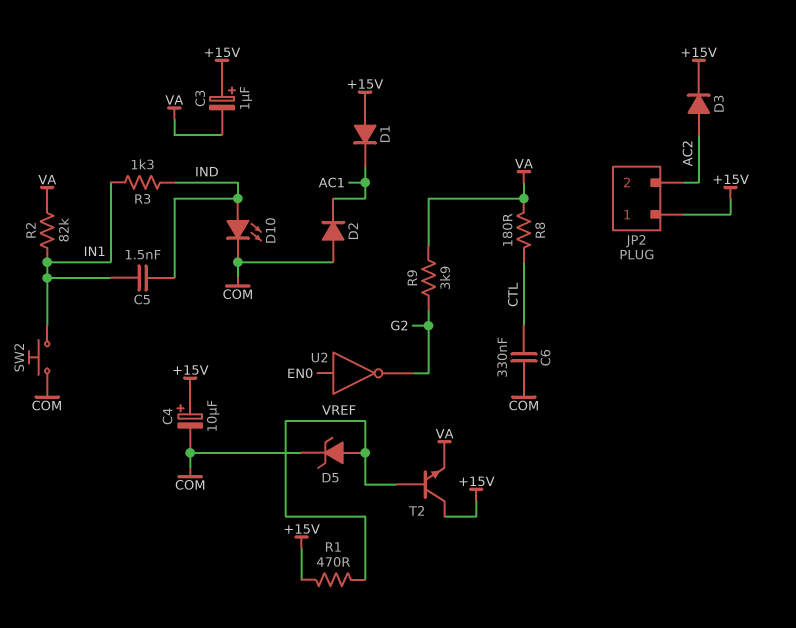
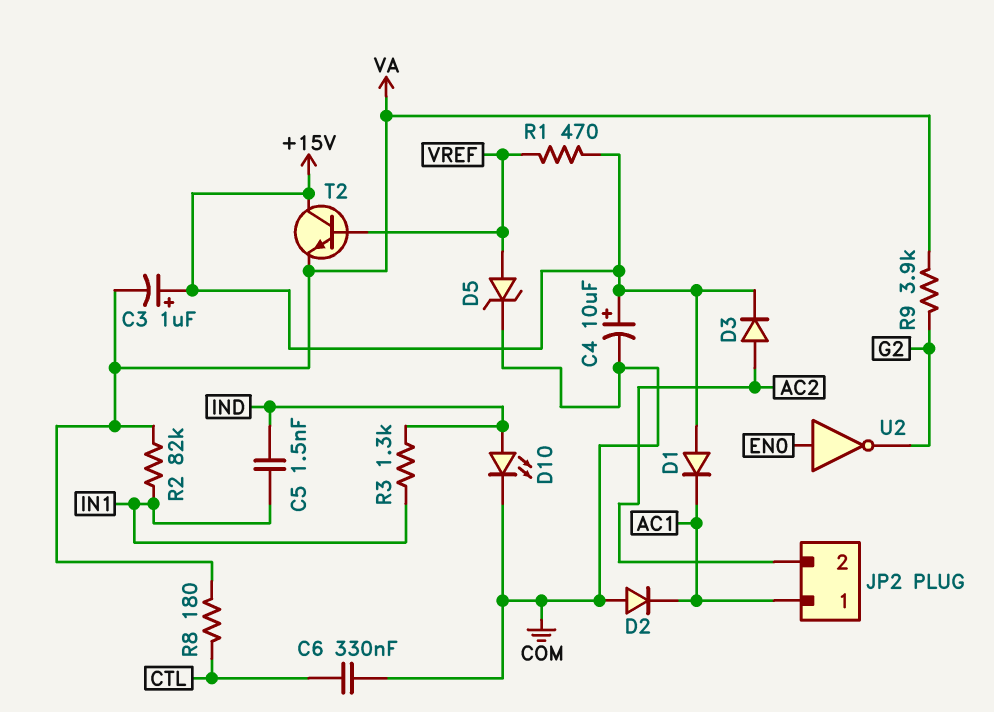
JP2 pin 1: +15V -> AC1
SW2: button (COM, IN1) -> none

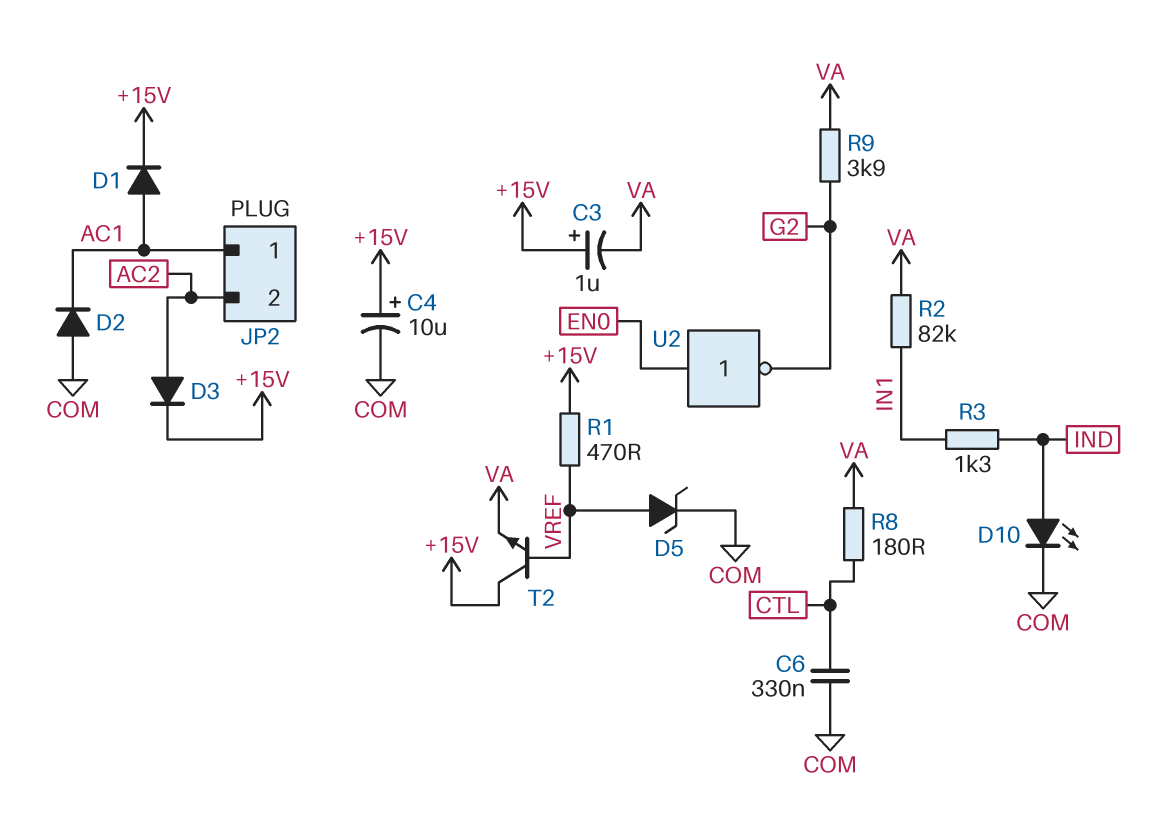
C5: 1.5nF (IN1, IND) -> none
D1: diode (A +15V, K AC1) -> diode (A AC1, K +15V)

